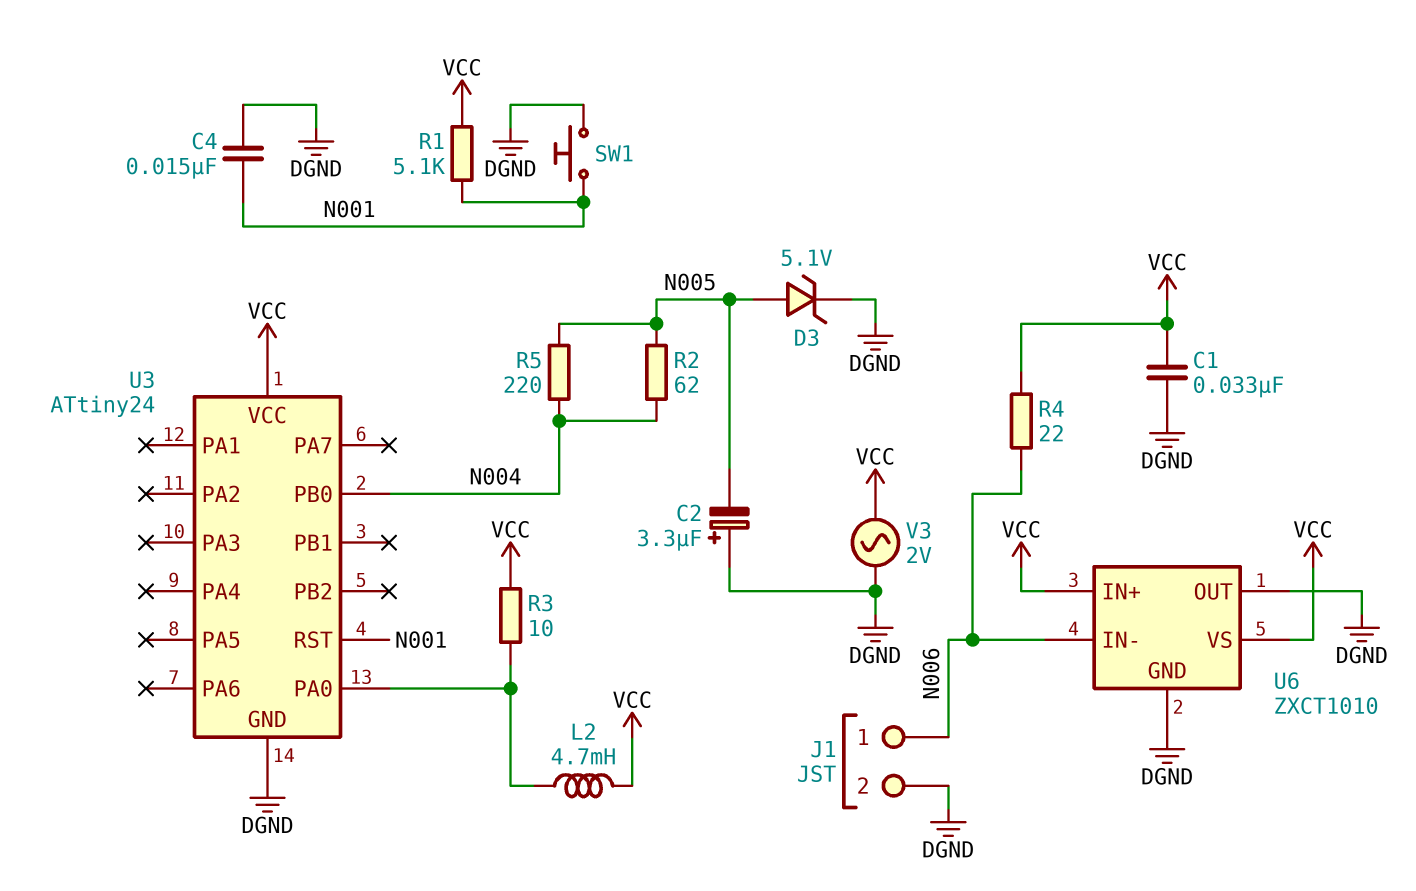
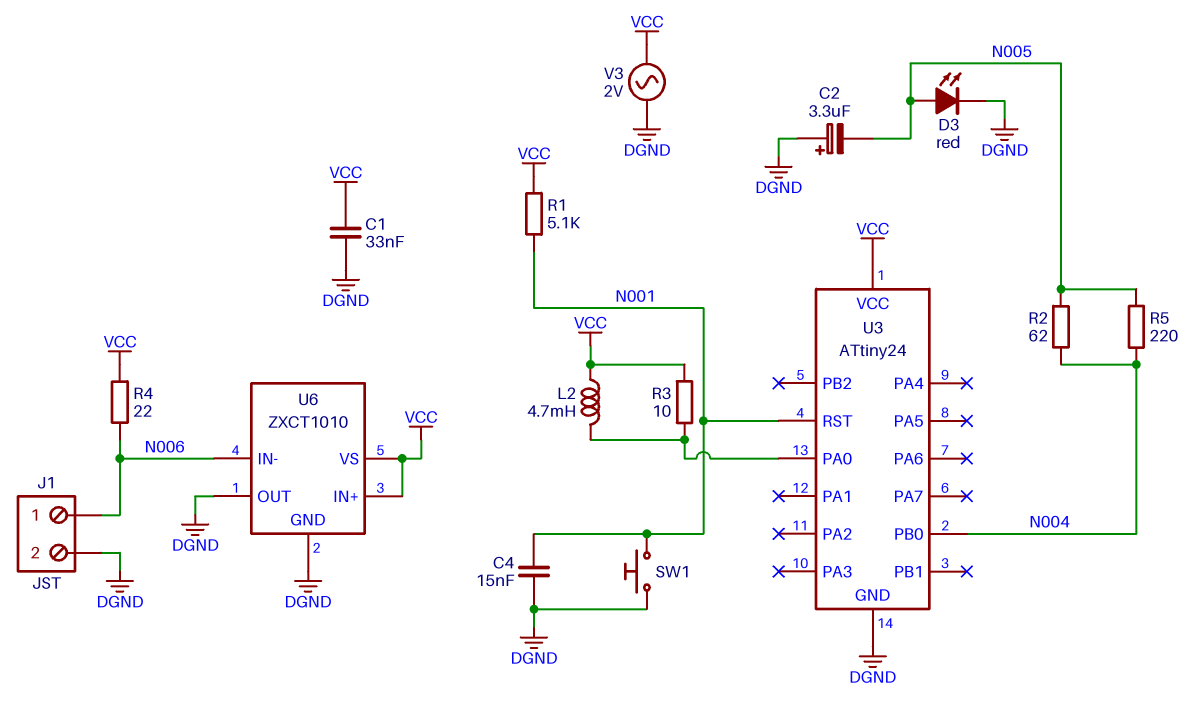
D3: zener 5.1V (A N005, K DGND) -> LED red (A N005, K DGND)

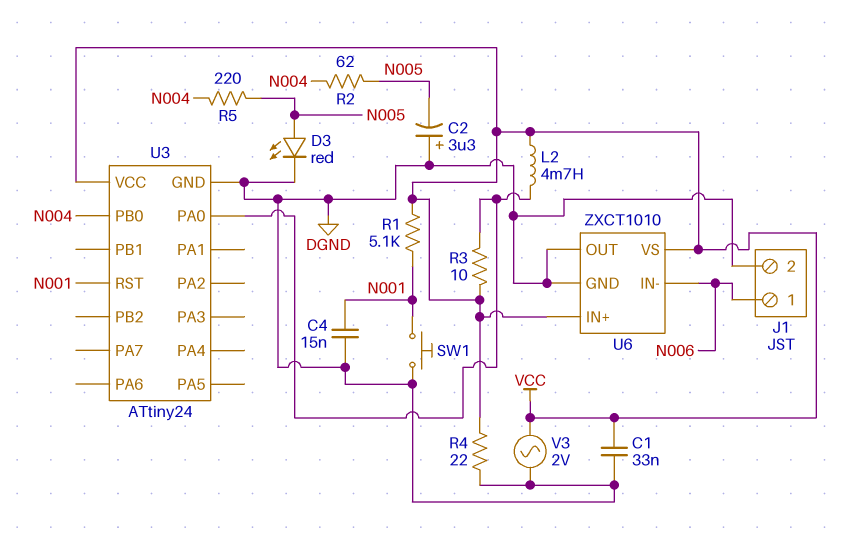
R4: 22 (N006, VCC) -> 22 (DGND, VCC)

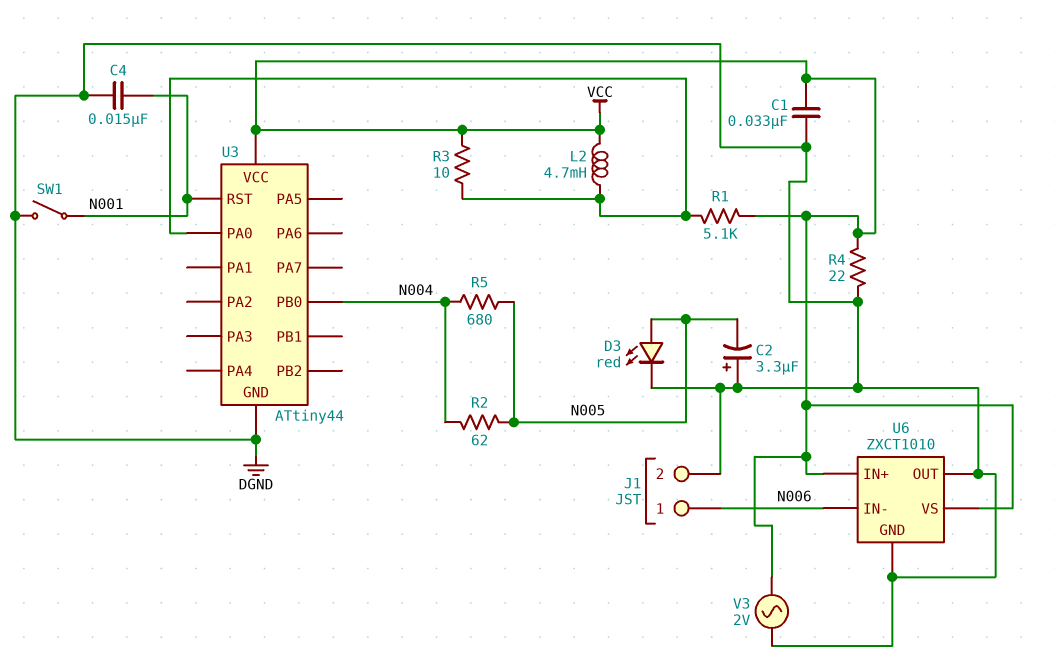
R1: 5.1k (N001, VCC) -> 5.1k (U3/PA0, VCC)
R5: 220 (N004, N005) -> 680 (N004, N005)
SW1: button (DGND, N001) -> switch (DGND, N001)
U3: ATtiny24 -> ATtiny44

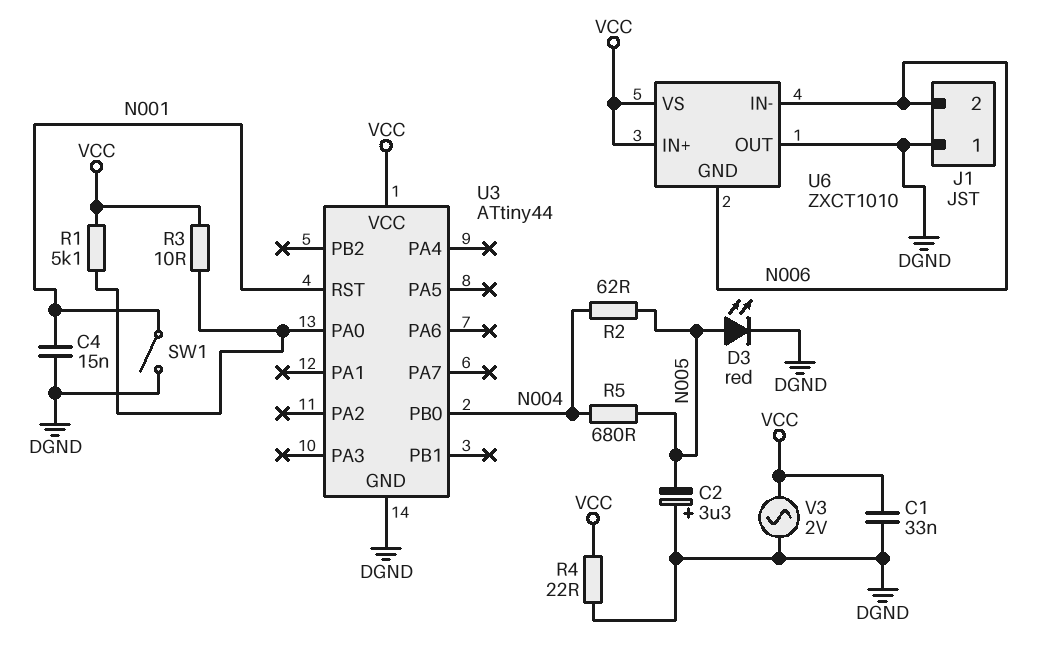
J1 pin 1: N006 -> DGND
J1 pin 2: DGND -> N006
L2: 4.7mH (U3/PA0, VCC) -> none
U6 pin GND: DGND -> N006

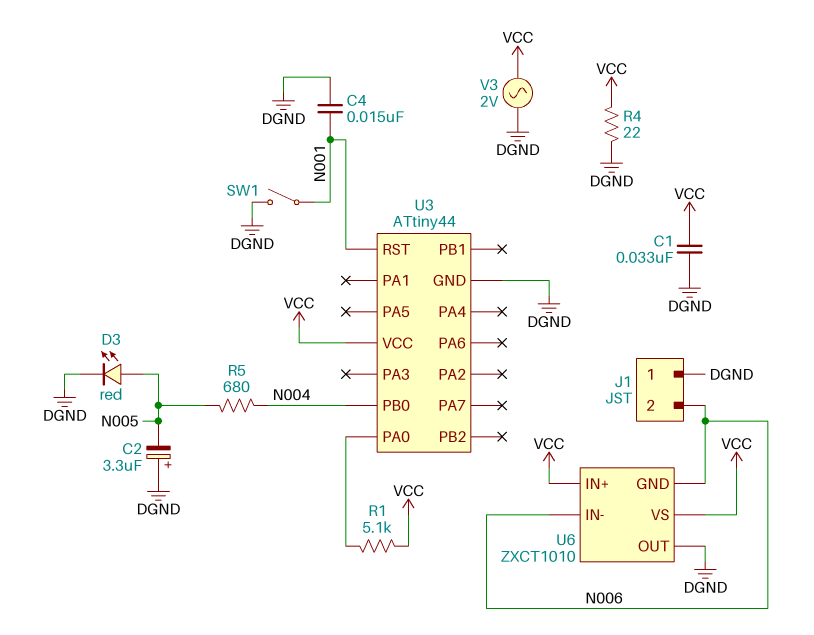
R2: 62 (N004, N005) -> none
R3: 10 (U3/PA0, VCC) -> none

